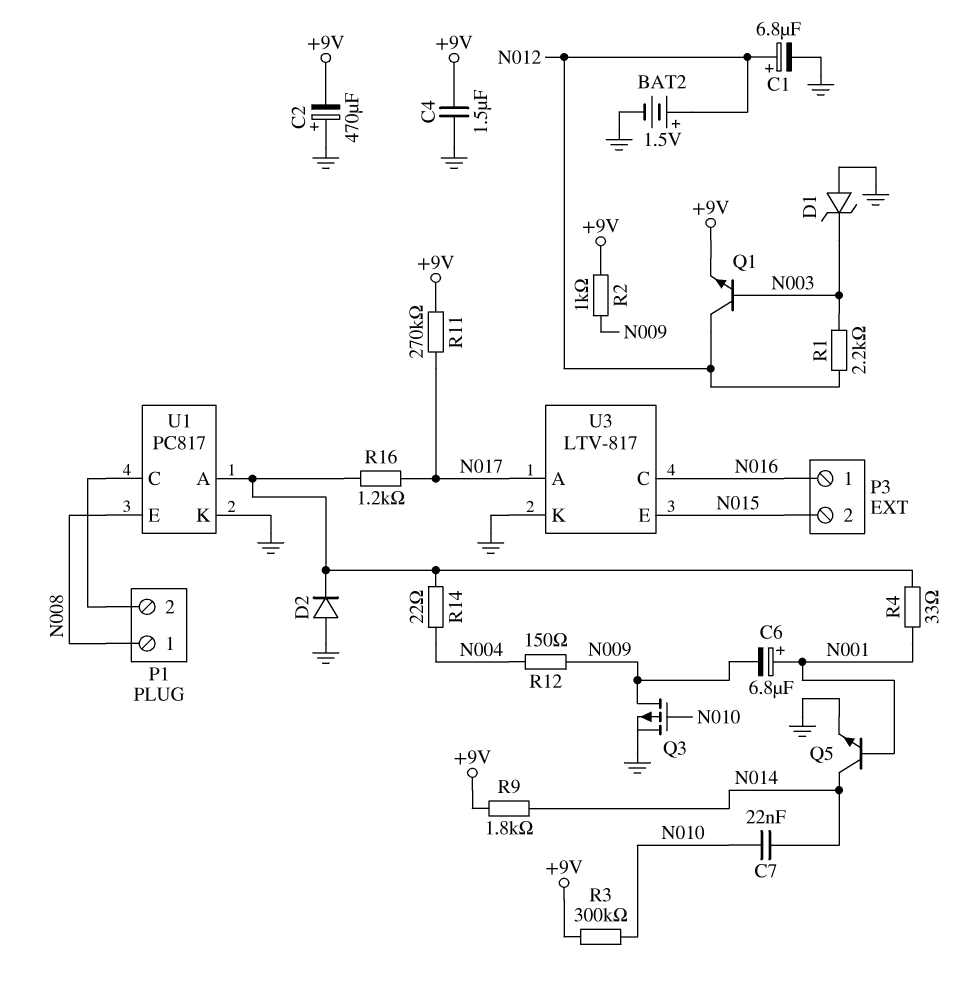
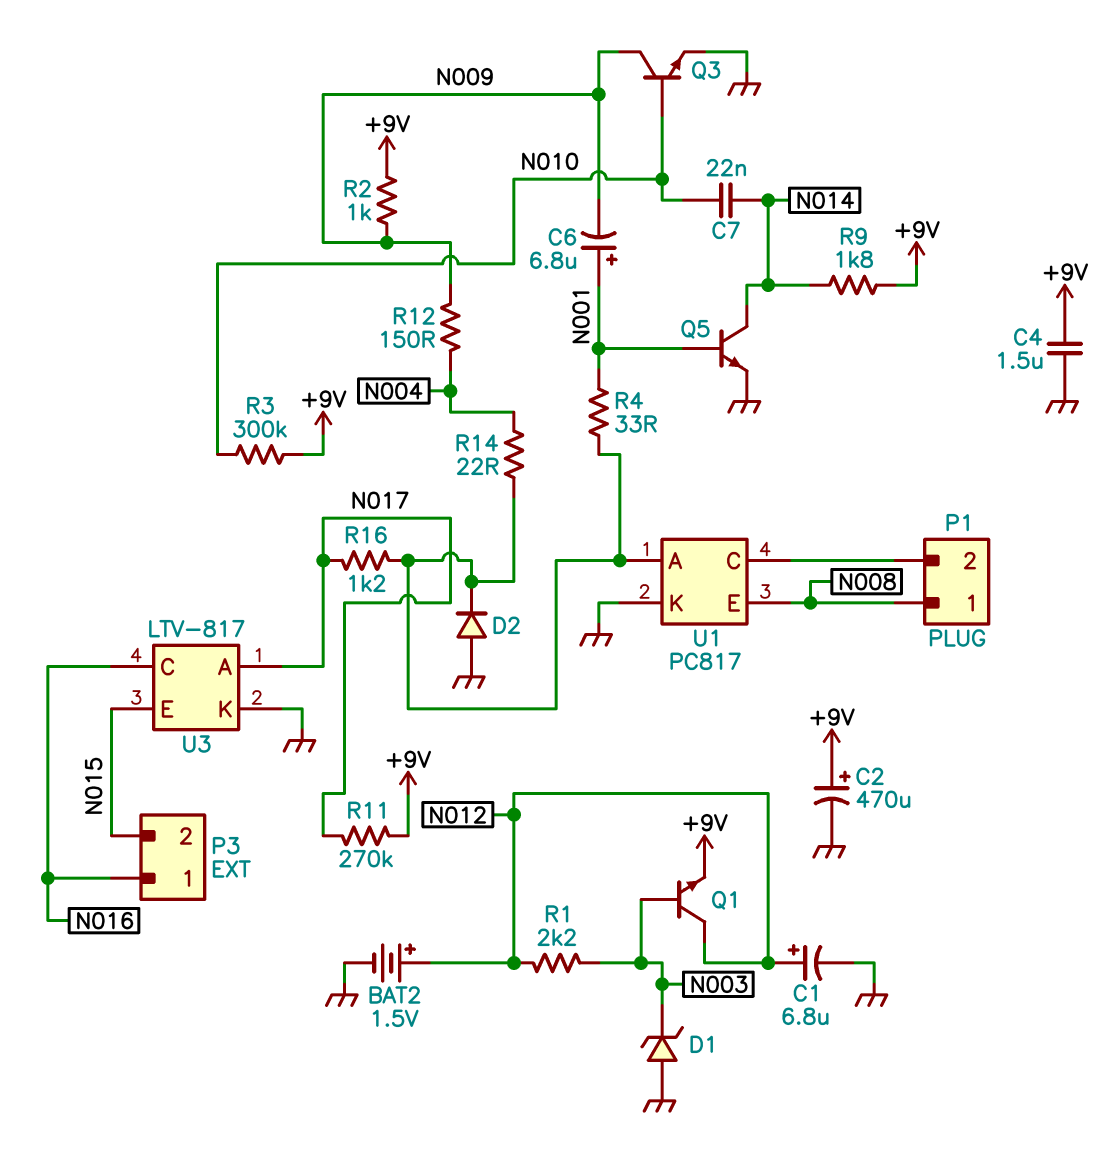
C2: 470uF (plus GND, minus +9V) -> 470uF (plus +9V, minus GND)
Q3: PMOS (G N010, D N009, S GND) -> NPN (B N010, C N009, E GND)

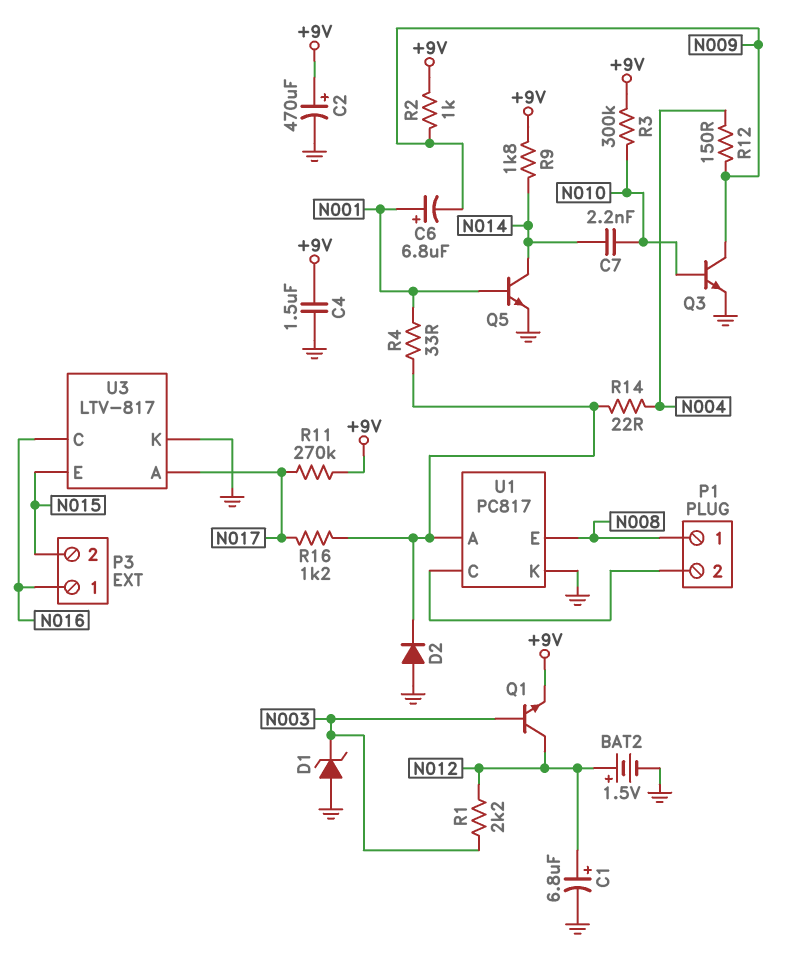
C7: 22nF (N010, N014) -> 2.2nF (N010, N014)

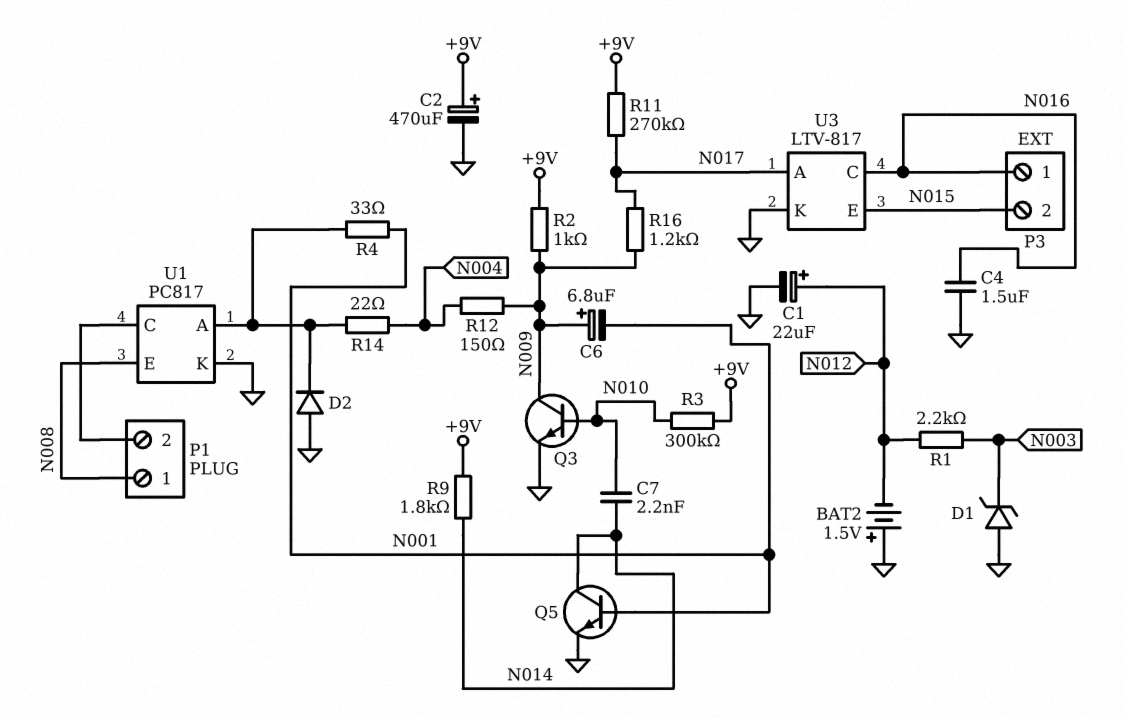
BAT2: 1.5V (plus N012, minus GND) -> 1.5V (plus GND, minus N012)
C1: 6.8uF (plus N012, minus GND) -> 22uF (plus N012, minus GND)
C4: 1.5uF (+9V, GND) -> 1.5uF (GND, N016)
C6: 6.8uF (plus N001, minus N009) -> 6.8uF (plus N009, minus N001)
Q1: NPN (B N003, C N012, E +9V) -> none
R16: 1.2k (N017, U1/A) -> 1.2k (N009, N017)

